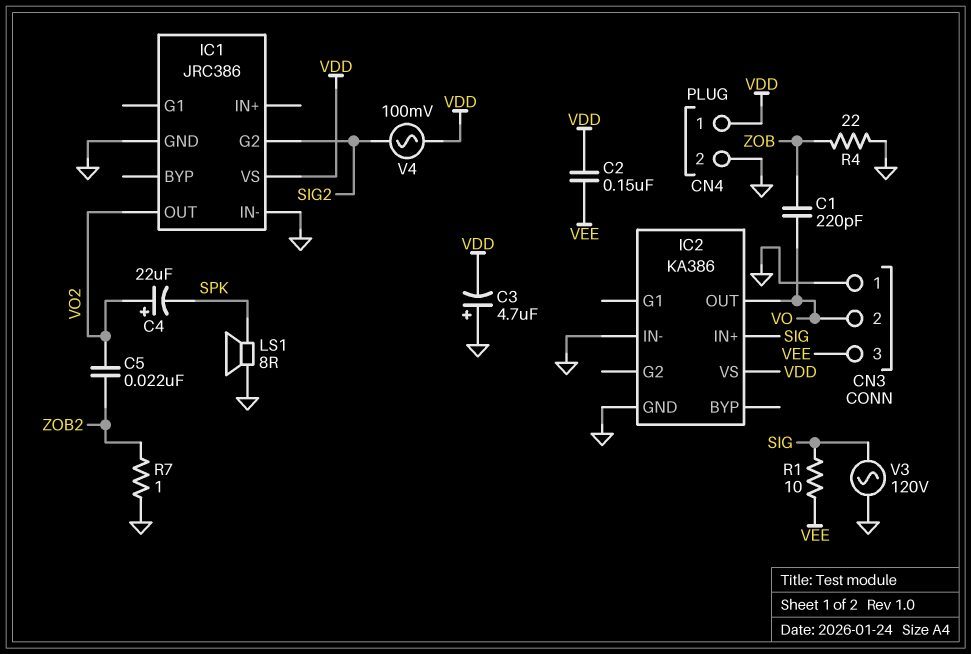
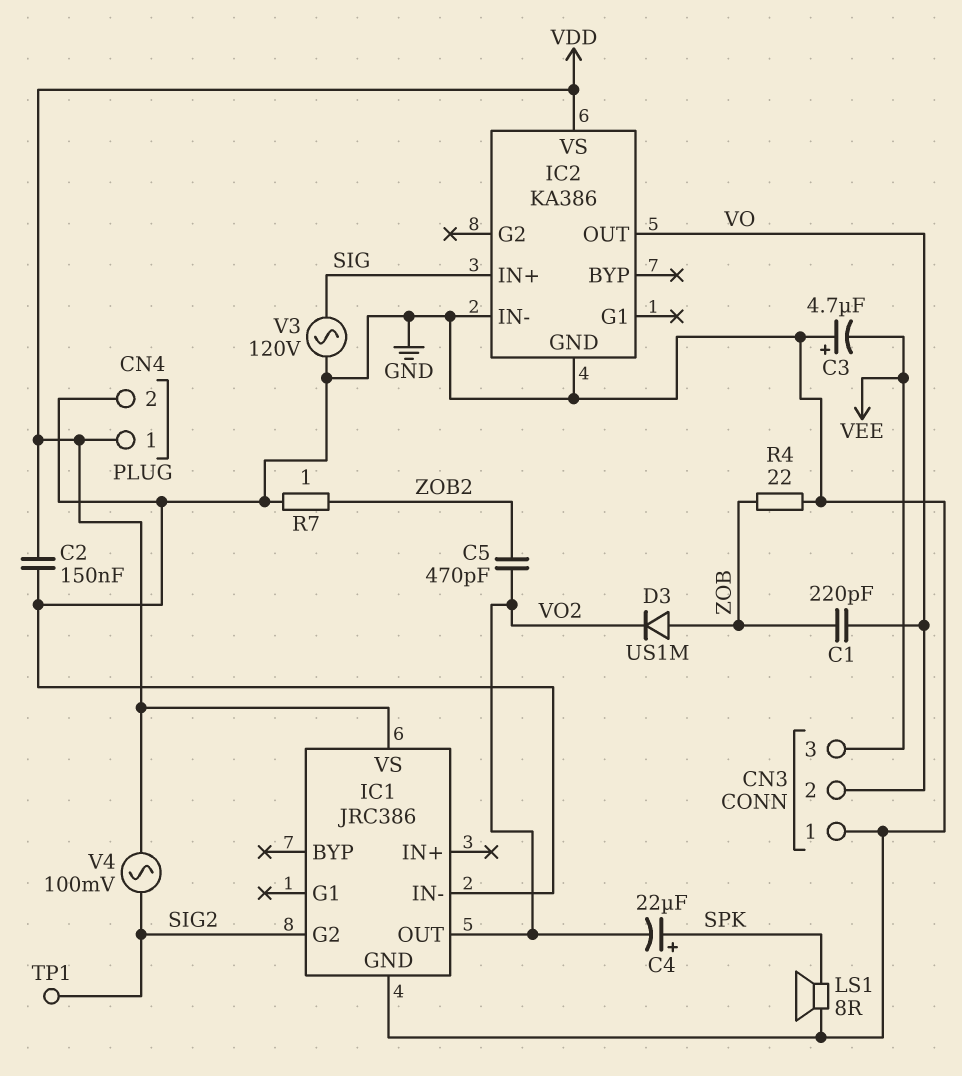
C2: 150nF (VDD, VEE) -> 150nF (GND, VDD)
C3: 4.7uF (plus GND, minus VDD) -> 4.7uF (plus GND, minus VEE)
C4: 22uF (plus VO2, minus SPK) -> 22uF (plus SPK, minus VO2)
C5: 22nF (VO2, ZOB2) -> 470pF (VO2, ZOB2)
D3: none -> diode US1M (A ZOB, K VO2)
R1: 10 (SIG, VEE) -> none
TP1: none -> test point (SIG2)

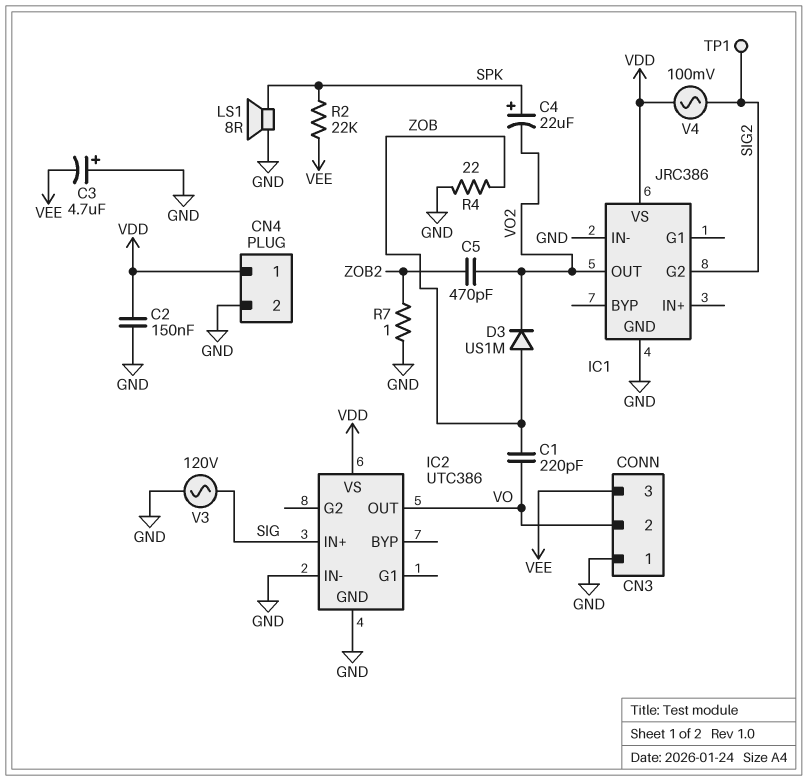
IC2: KA386 -> UTC386
R2: none -> 22k (SPK, VEE)

